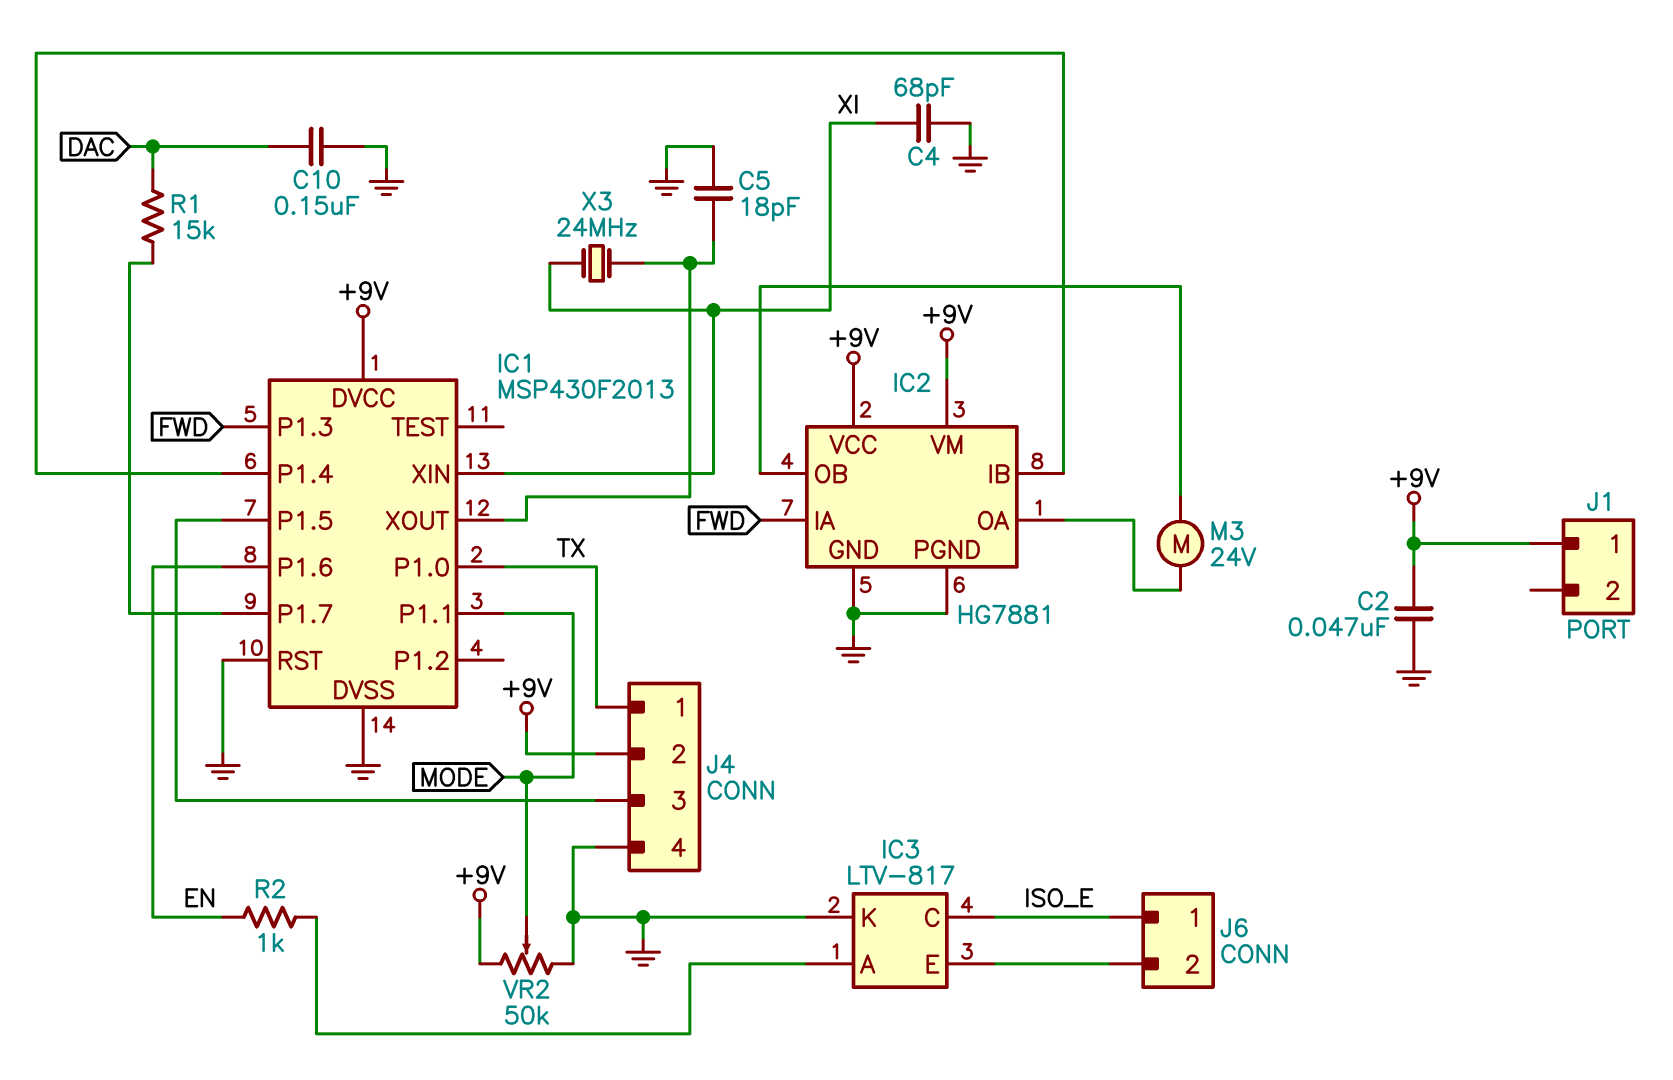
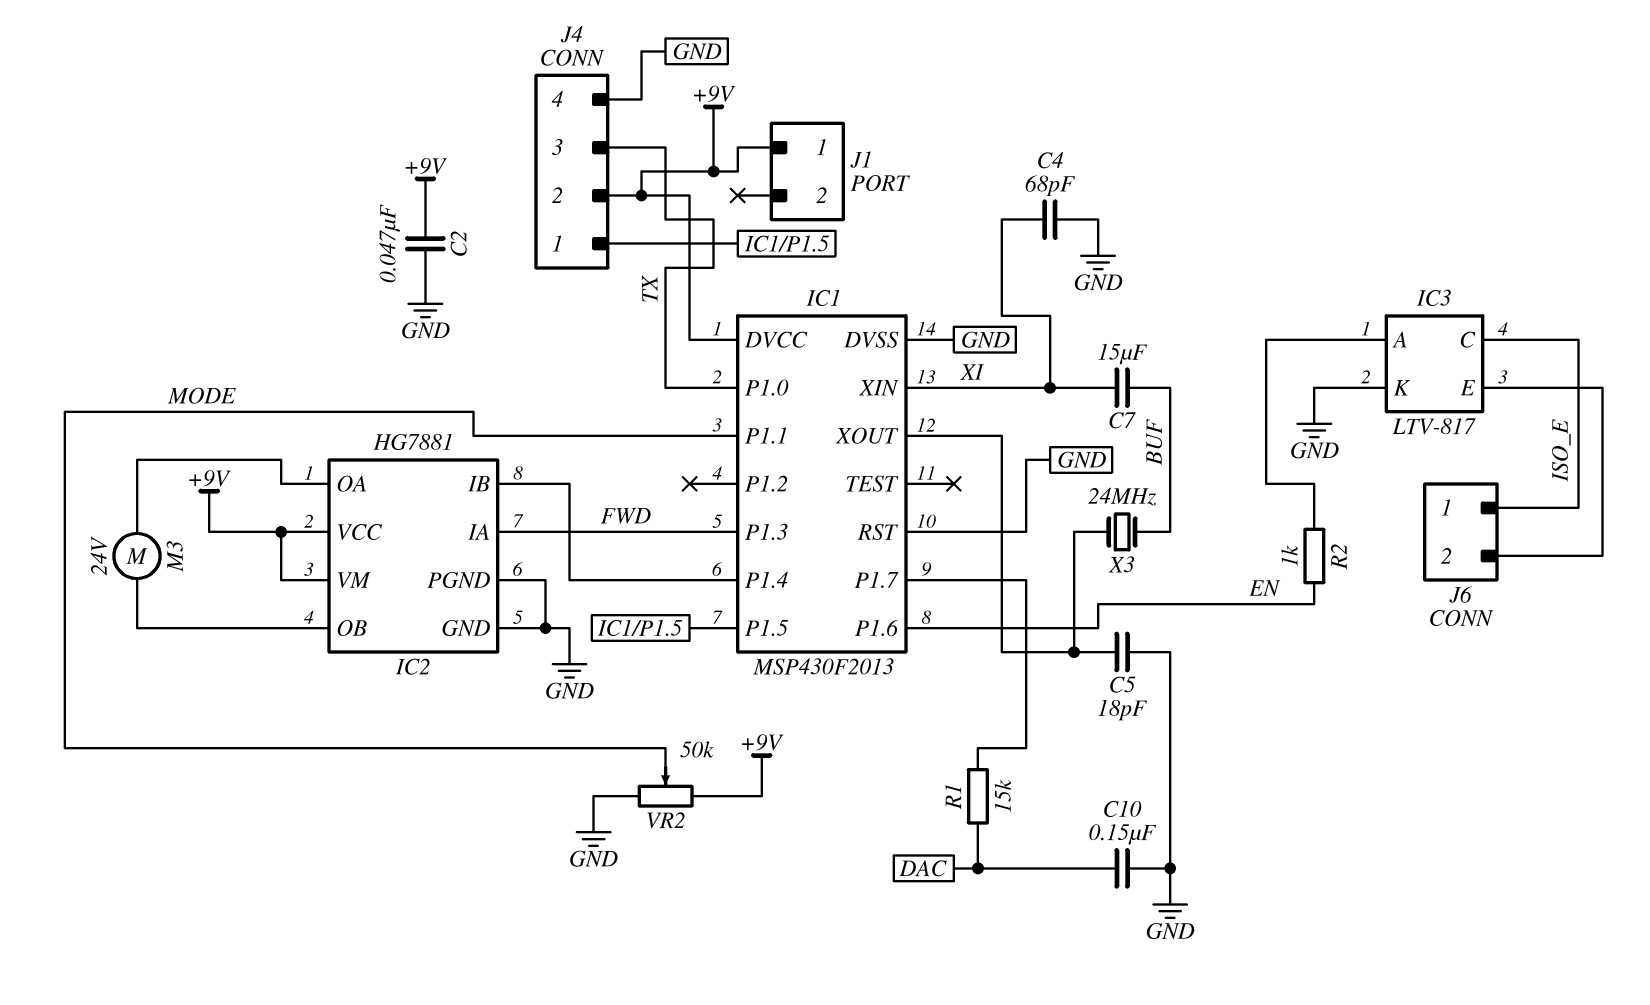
C7: none -> 15uF (BUF, XI)
J4 pin 1: TX -> IC1/P1.5
J4 pin 3: IC1/P1.5 -> TX
X3: 24MHz (IC1/XOUT, XI) -> 24MHz (BUF, IC1/XOUT)

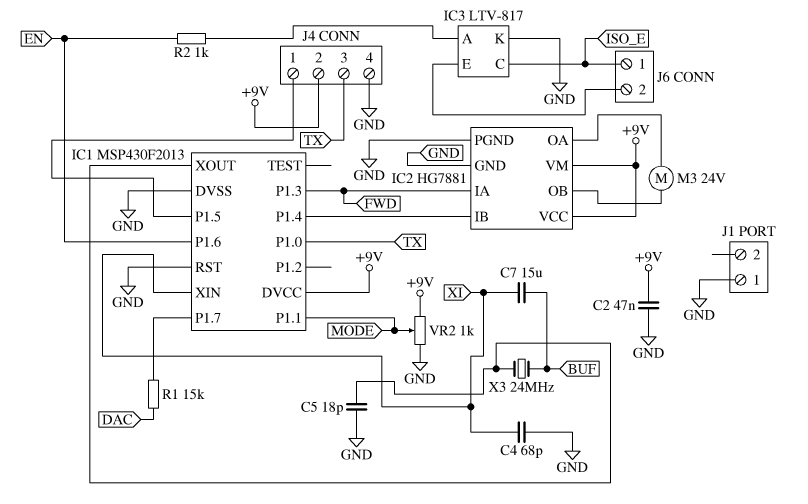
C10: 150nF (DAC, GND) -> none
J1 pin 1: +9V -> GND
VR2: 50k (+9V, GND, wiper MODE) -> 1k (+9V, GND, wiper MODE)

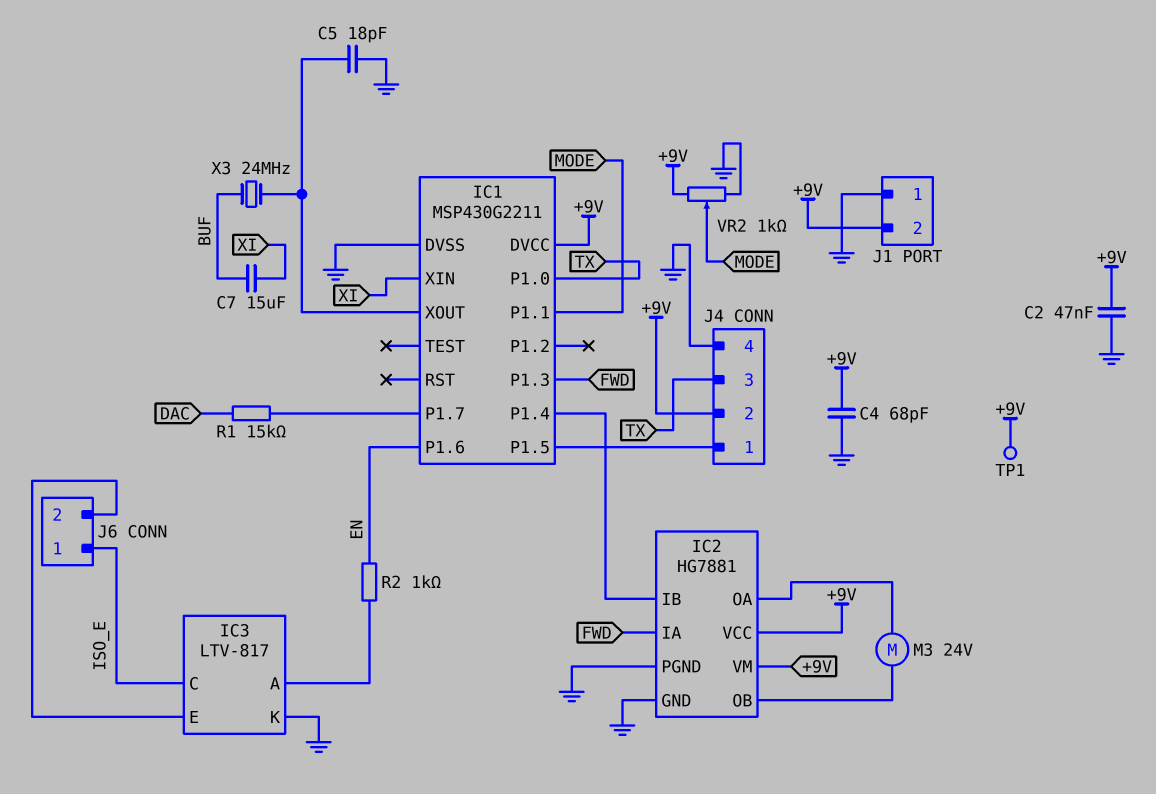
C4: 68pF (GND, XI) -> 68pF (+9V, GND)
IC1: MSP430F2013 -> MSP430G2211
IC1 pin RST: GND -> none
J1 pin 2: none -> +9V
TP1: none -> test point (+9V)

